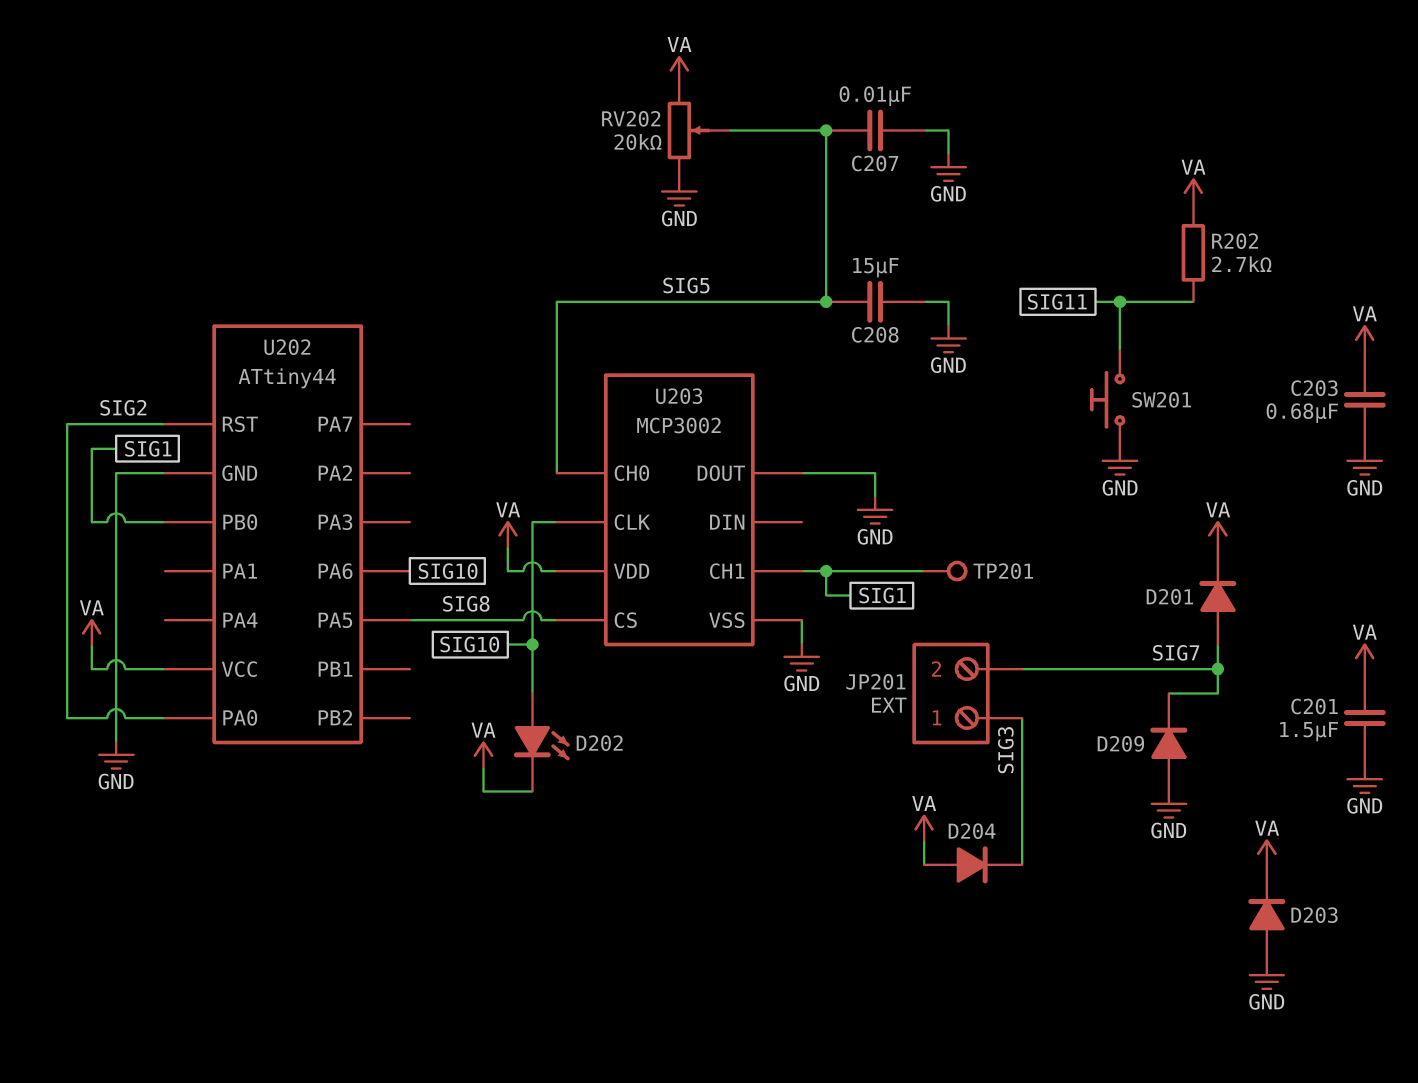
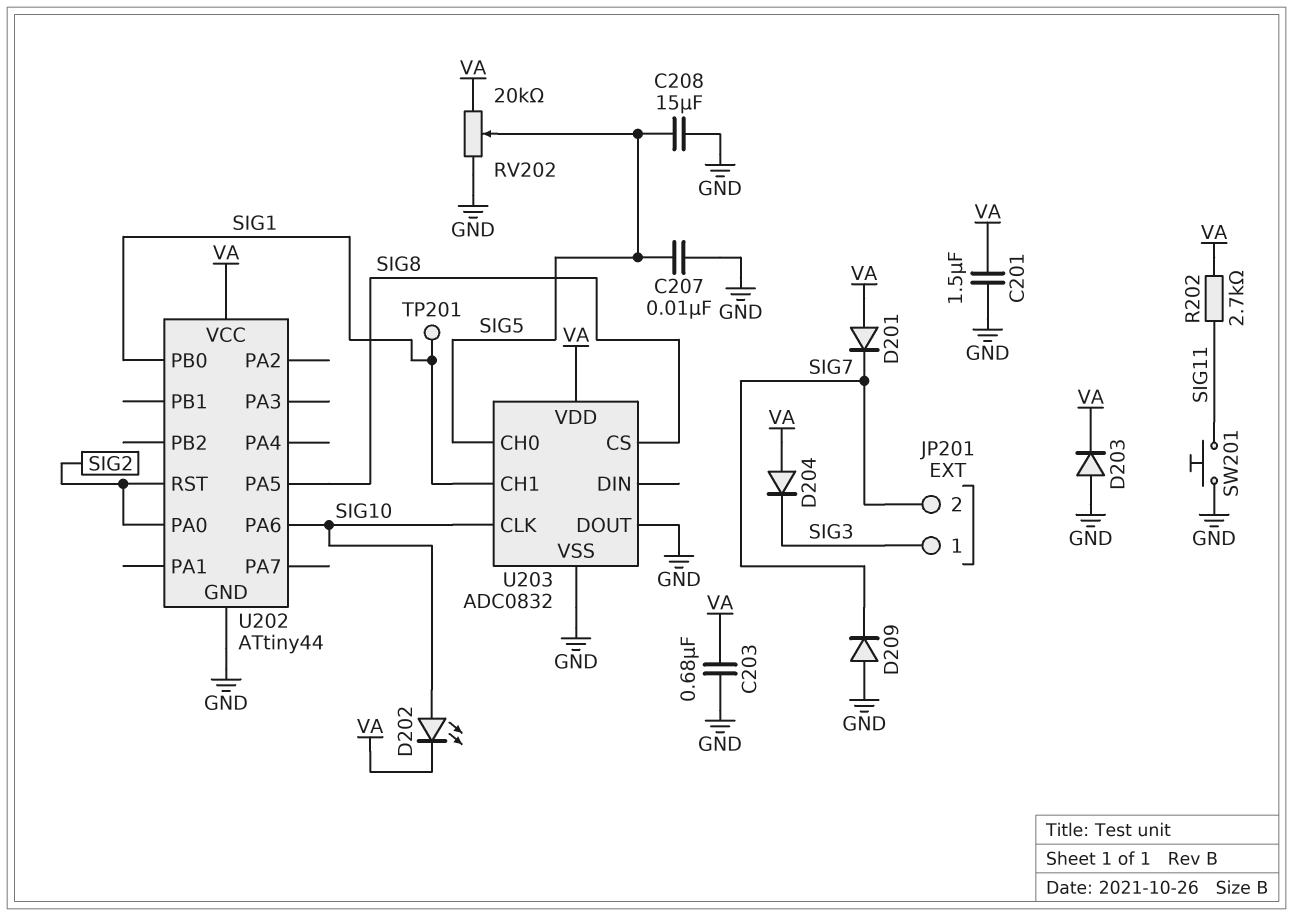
D201: diode (A SIG7, K VA) -> diode (A VA, K SIG7)
U203: MCP3002 -> ADC0832

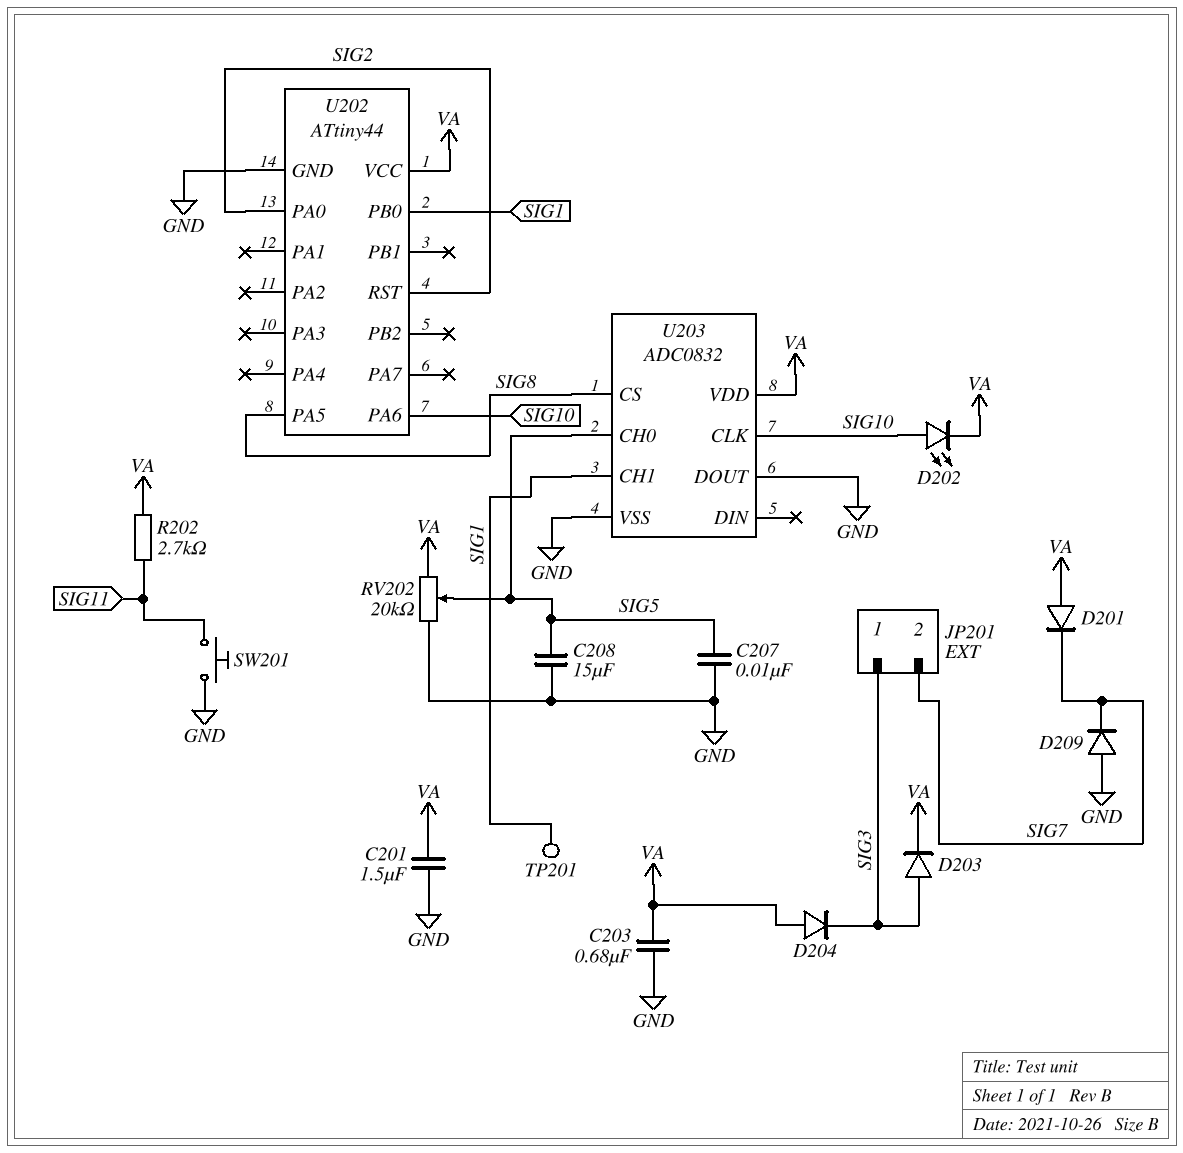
D203: diode (A GND, K VA) -> diode (A SIG3, K VA)

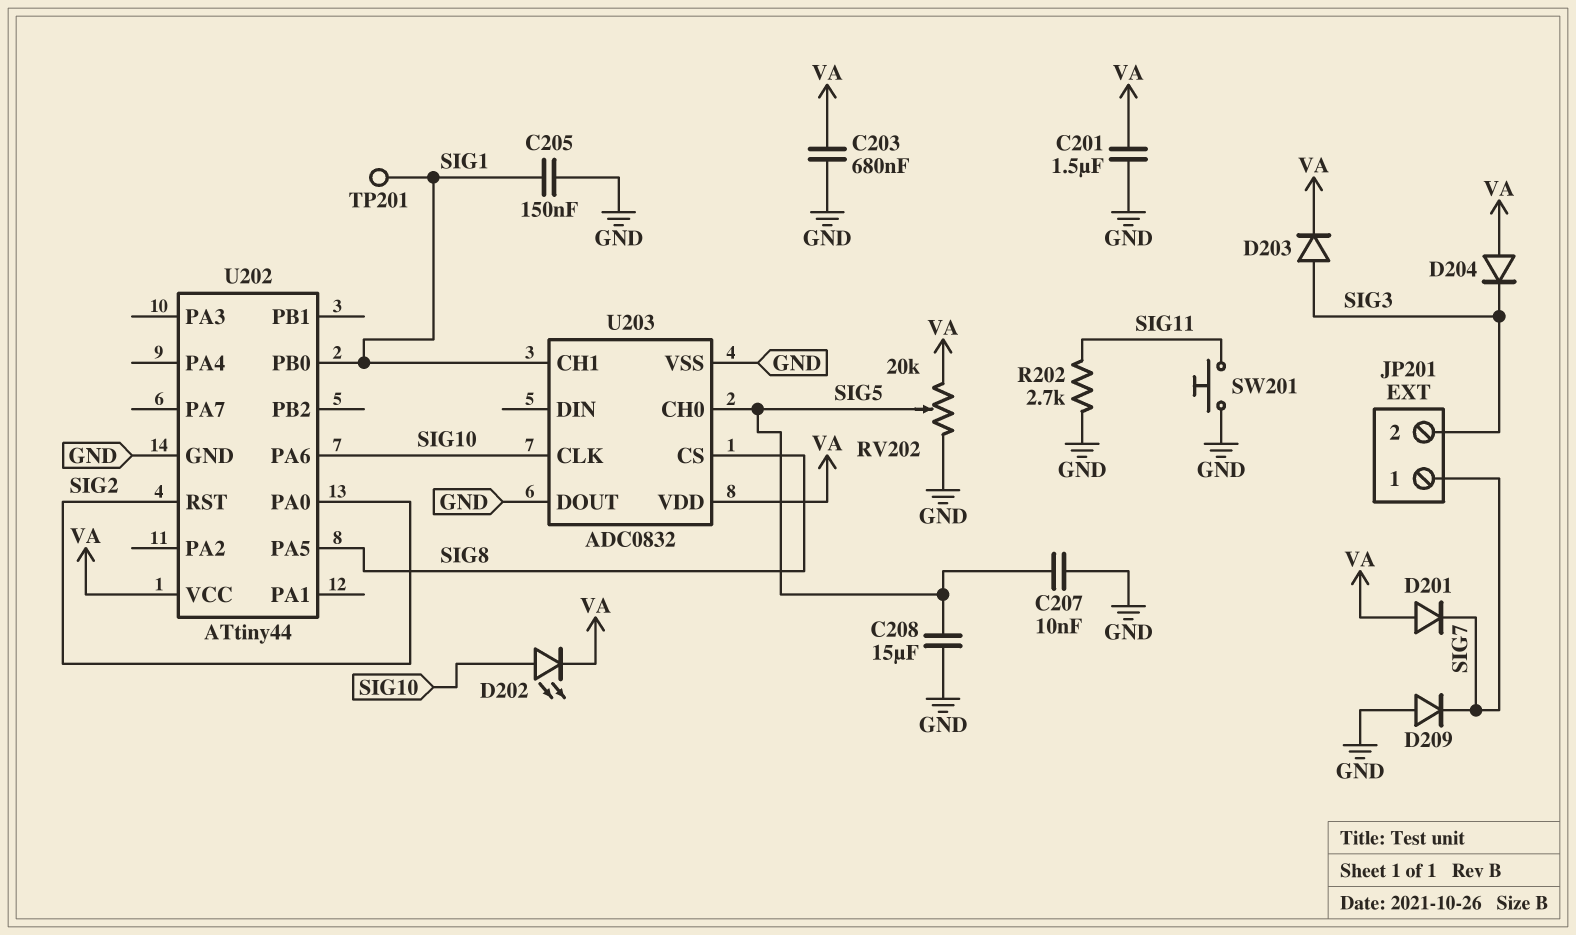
C205: none -> 150nF (GND, SIG1)
JP201 pin 1: SIG3 -> SIG7
JP201 pin 2: SIG7 -> SIG3
R202: 2.7k (SIG11, VA) -> 2.7k (GND, SIG11)

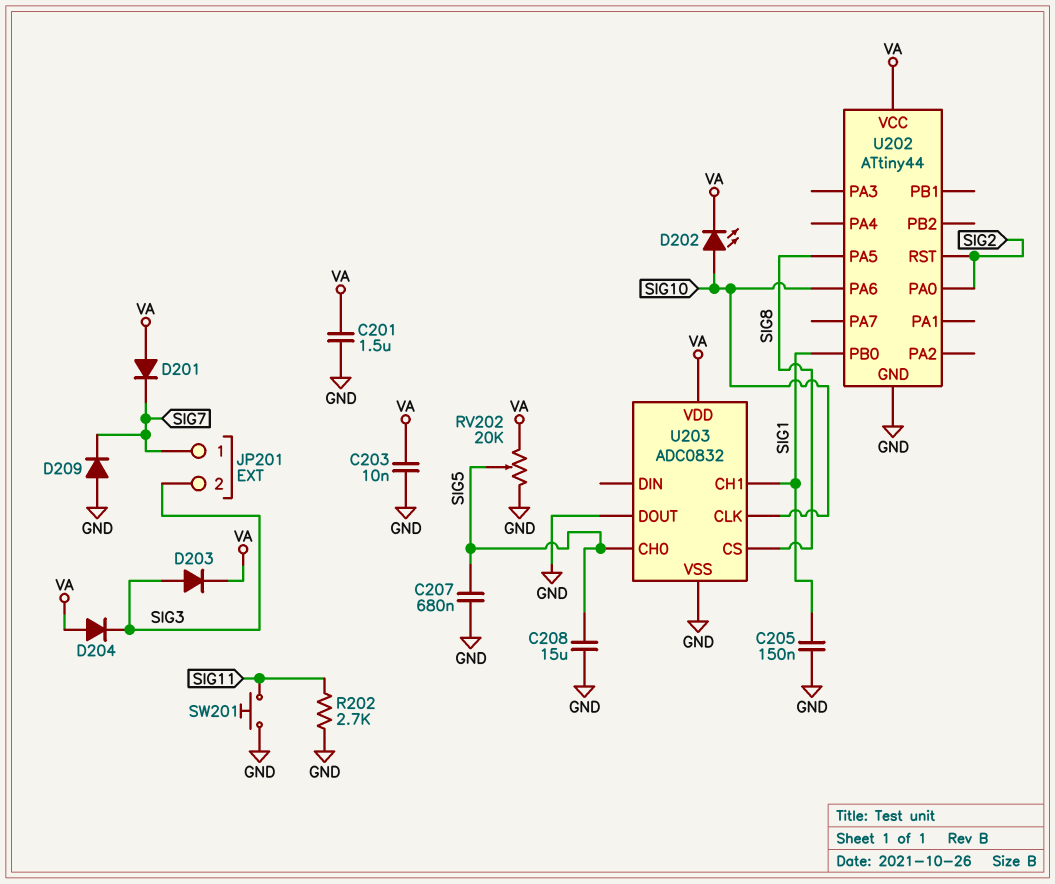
C203: 680nF (GND, VA) -> 10nF (GND, VA)
C207: 10nF (GND, SIG5) -> 680nF (GND, SIG5)
TP201: test point (SIG1) -> none

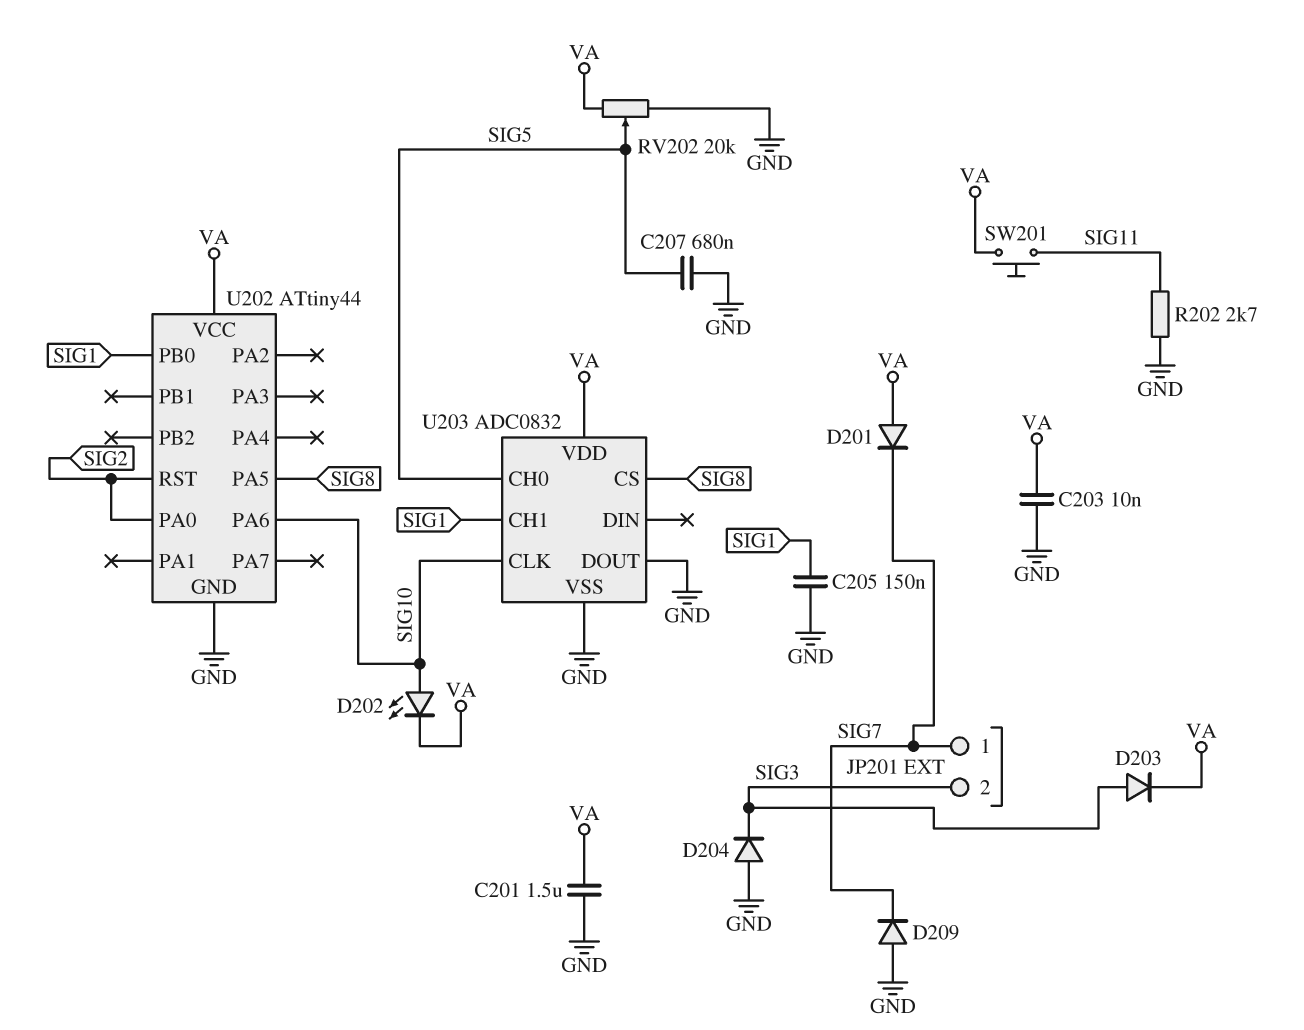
C208: 15uF (GND, SIG5) -> none
D204: diode (A VA, K SIG3) -> diode (A GND, K SIG3)
SW201: button (GND, SIG11) -> button (SIG11, VA)

